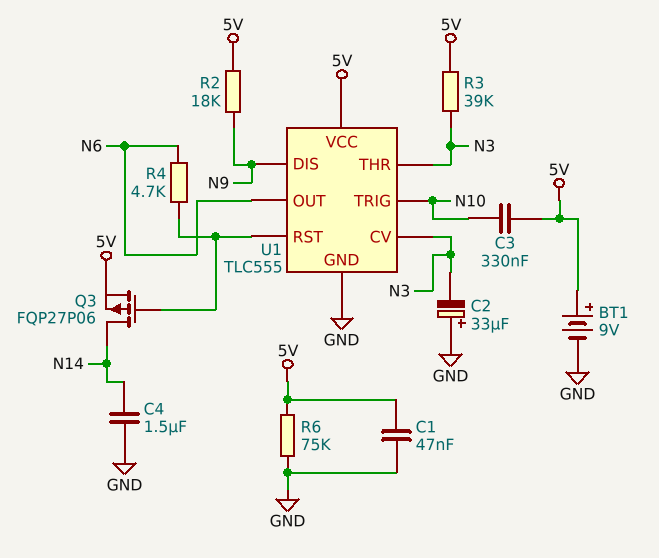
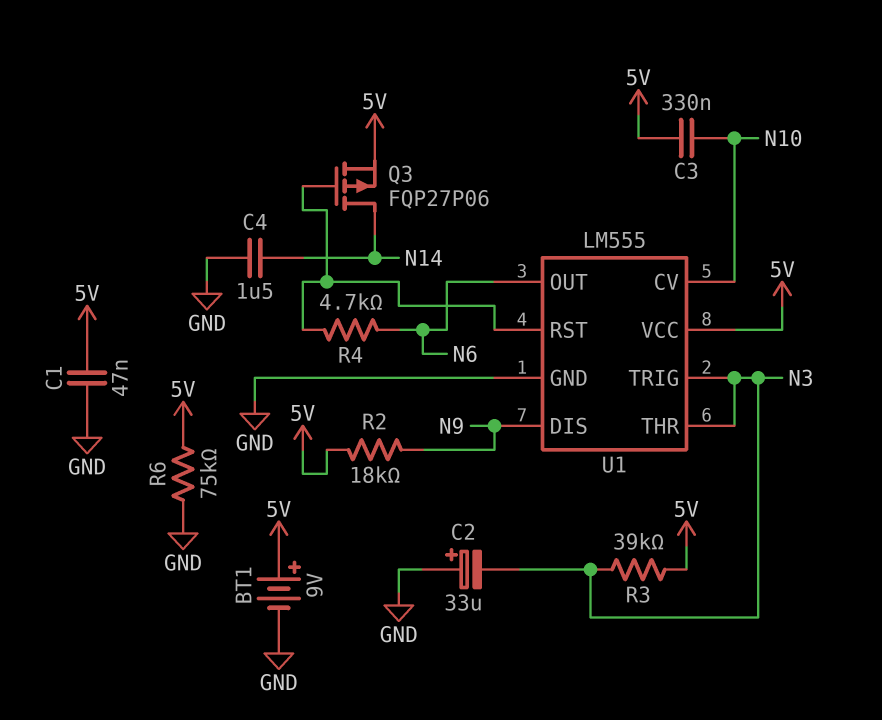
U1: TLC555 -> LM555
U1 pin CV: N3 -> N10
U1 pin TRIG: N10 -> N3

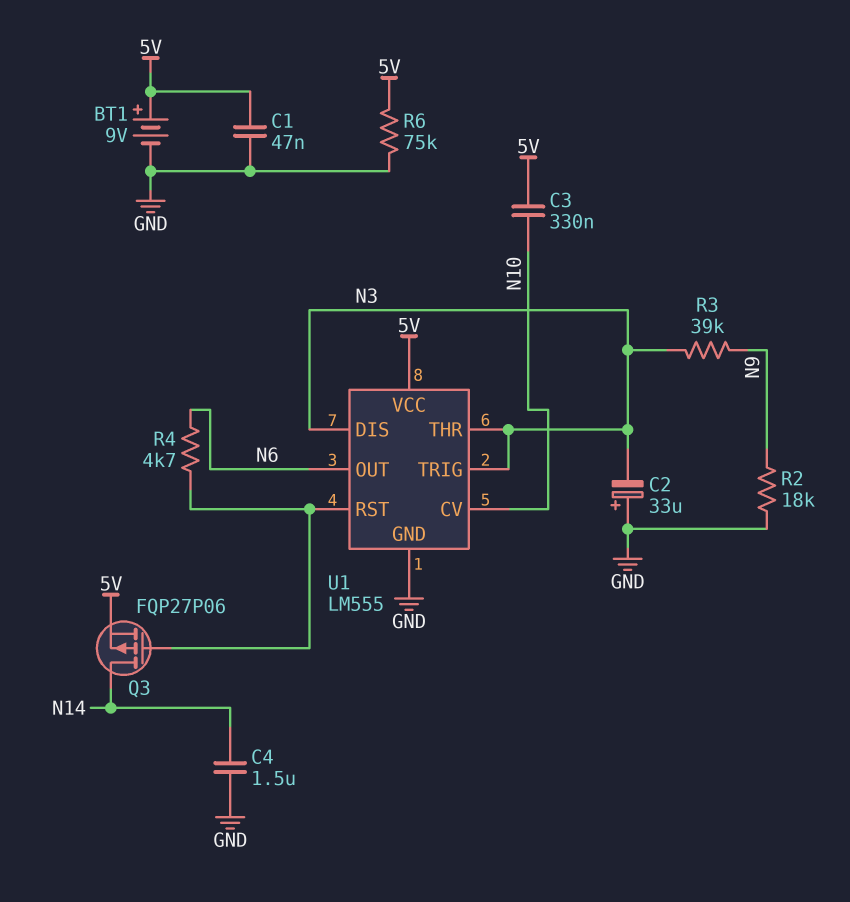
R2: 18k (5V, N9) -> 18k (GND, N9)
R3: 39k (5V, N3) -> 39k (N3, N9)
U1 pin DIS: N9 -> N3

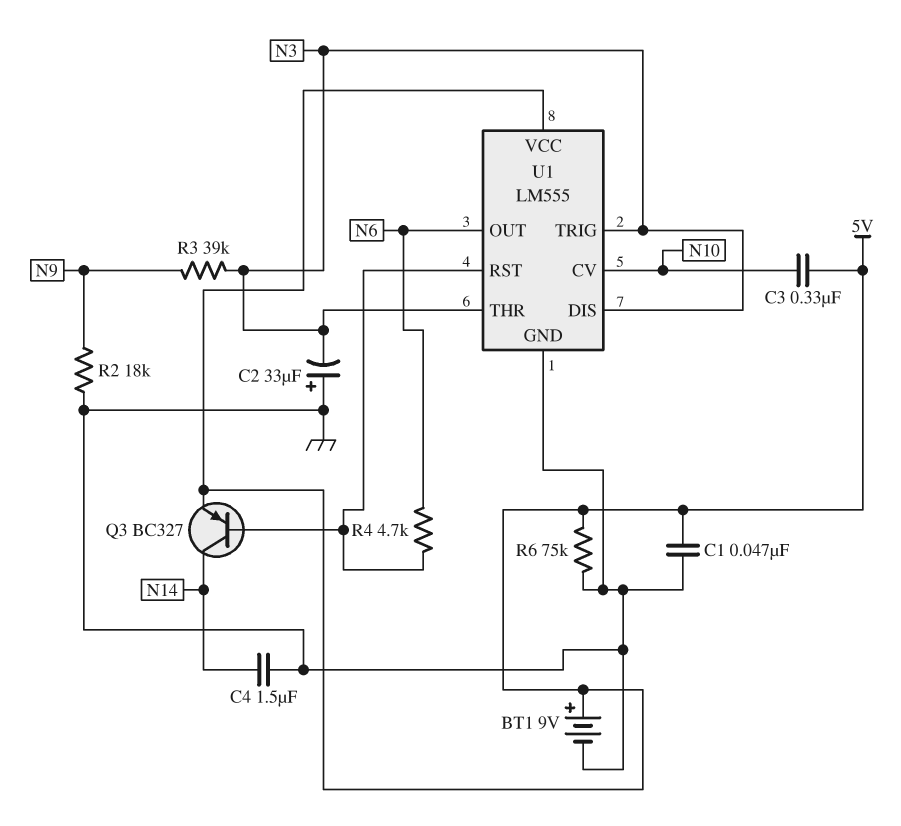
Q3: PMOS FQP27P06 (G U1/RST, D N14, S 5V) -> PNP BC327 (B U1/RST, C N14, E 5V)

